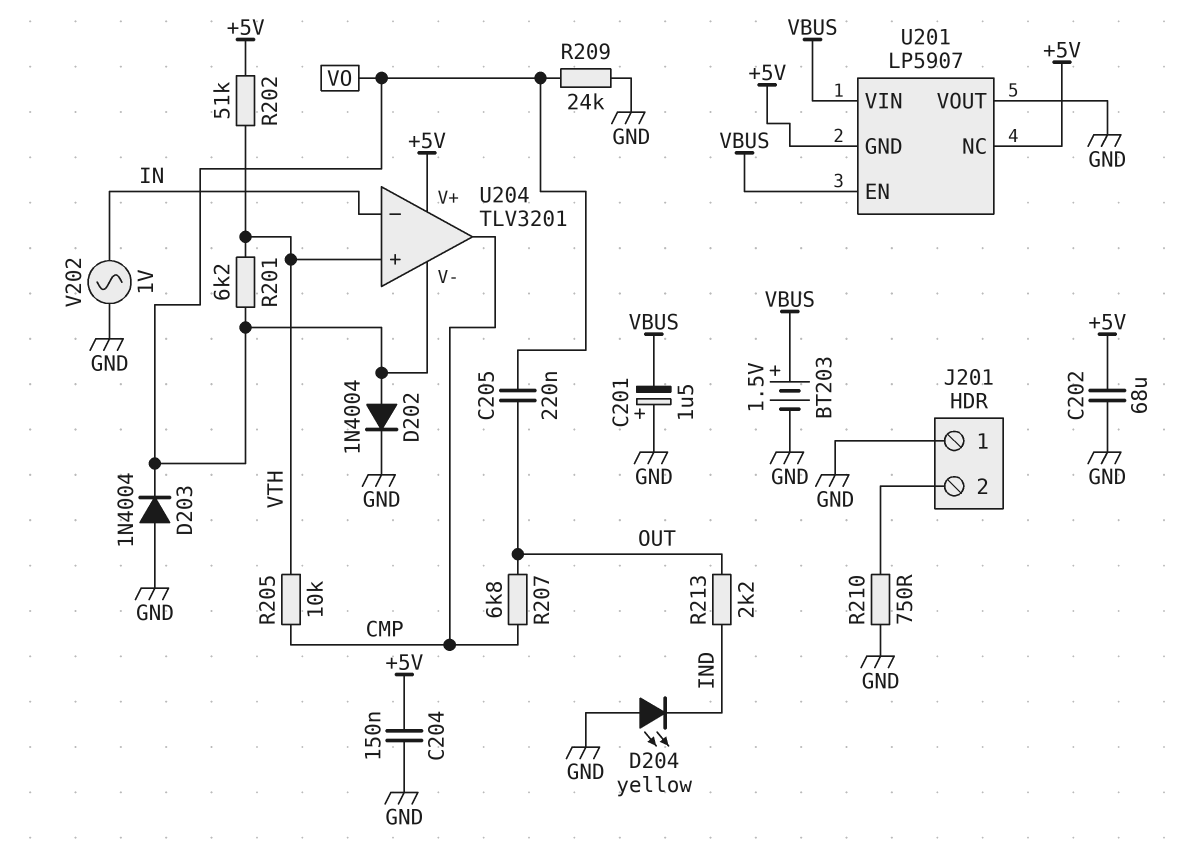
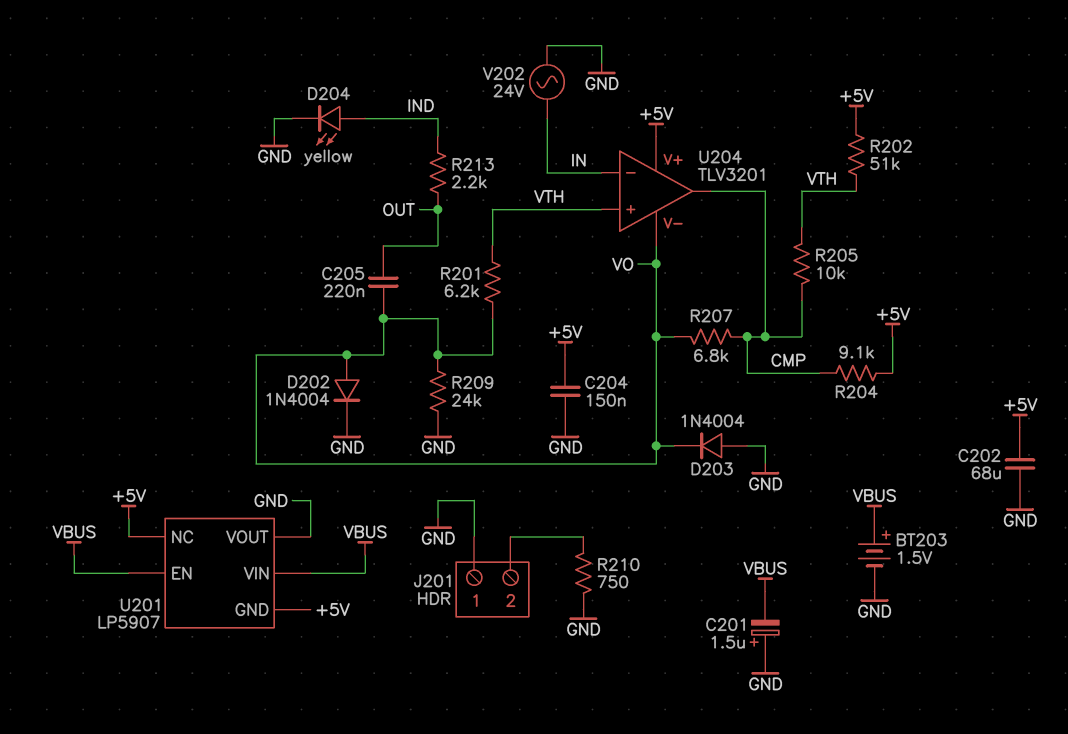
D204: LED yellow (A GND, K IND) -> LED yellow (A IND, K GND)
R204: none -> 9.1k (+5V, CMP)
R207: 6.8k (CMP, OUT) -> 6.8k (CMP, VO)
V202: AC 1V (GND, IN) -> AC 24V (GND, IN)

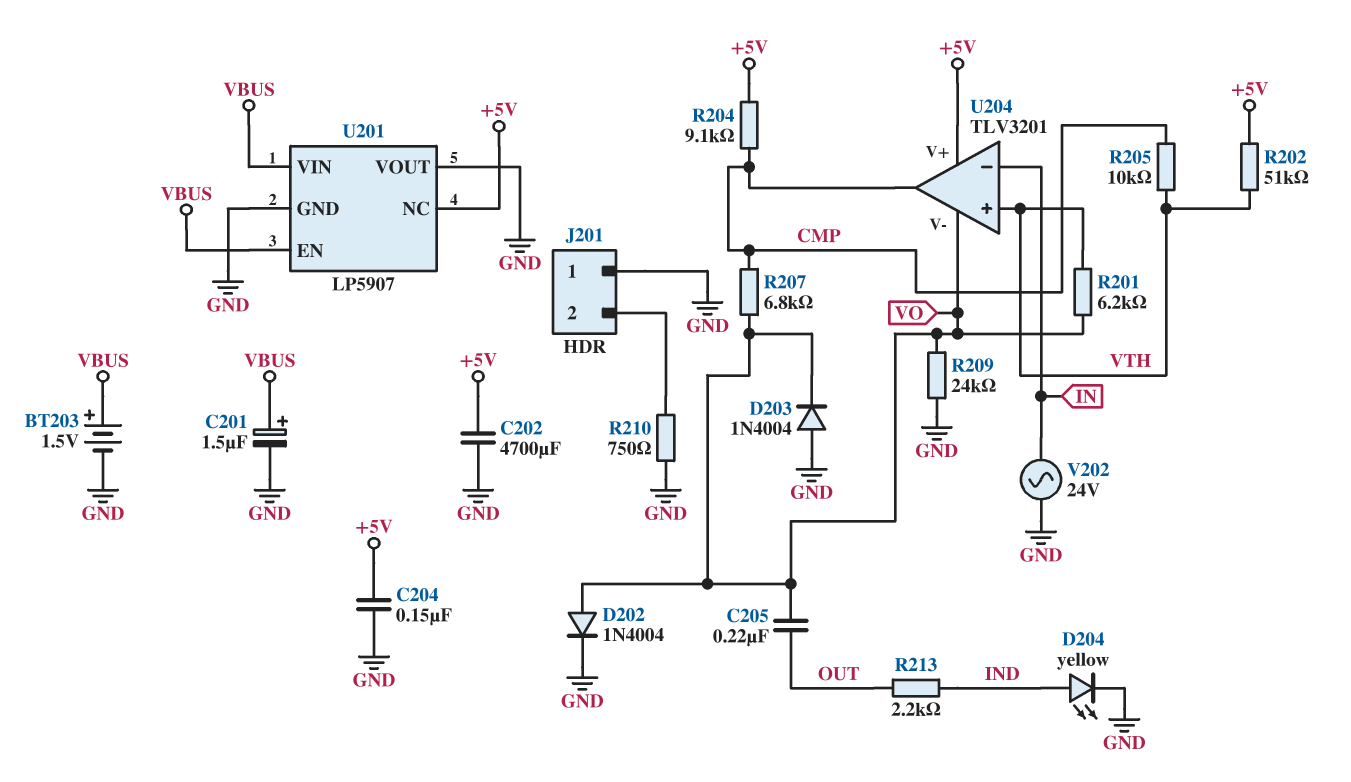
C201: 1.5uF (plus GND, minus VBUS) -> 1.5uF (plus VBUS, minus GND)
C202: 68uF (+5V, GND) -> 4700uF (+5V, GND)
U201 pin GND: +5V -> GND

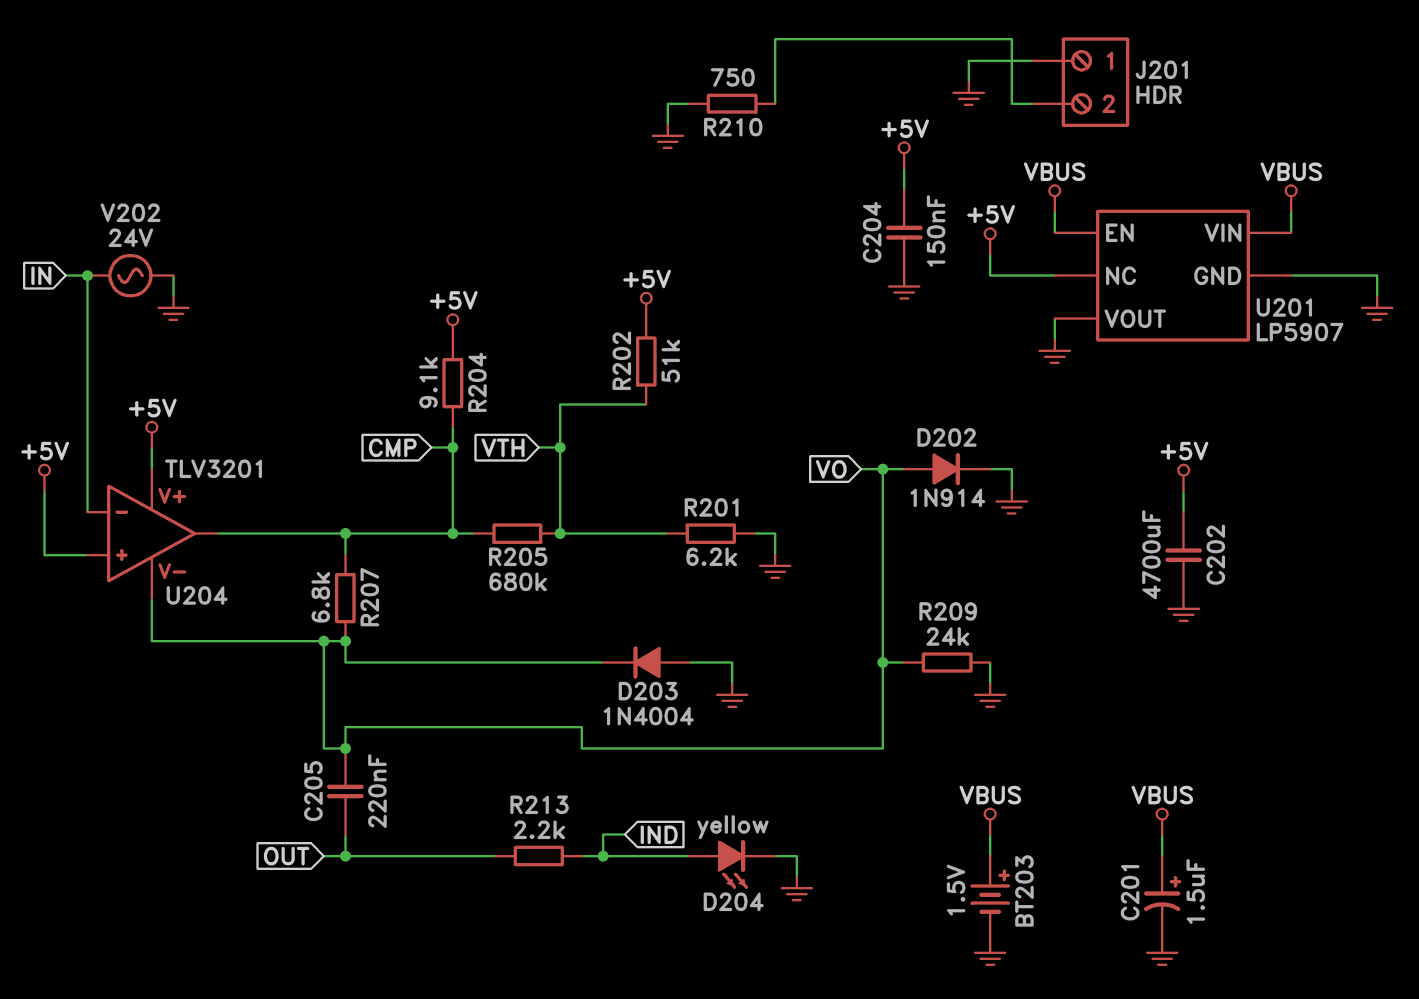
D202: diode 1N4004 (A VO, K GND) -> diode 1N914 (A VO, K GND)
R201: 6.2k (VO, VTH) -> 6.2k (GND, VTH)
R205: 10k (CMP, VTH) -> 680k (CMP, VTH)
U204 pin in+: VTH -> +5V

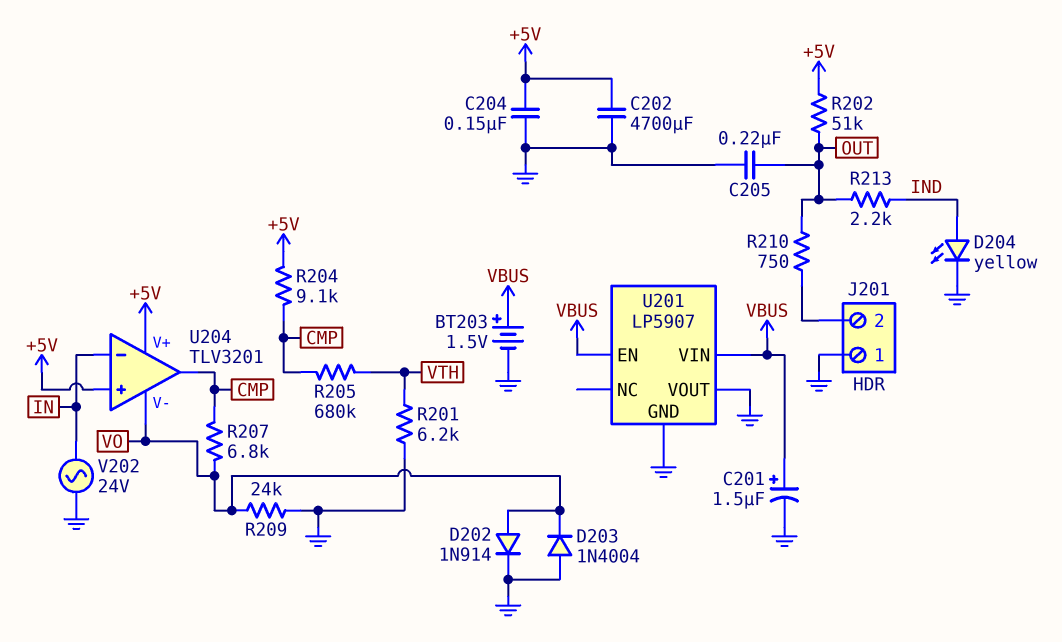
C205: 220nF (OUT, VO) -> 220nF (GND, OUT)
R202: 51k (+5V, VTH) -> 51k (+5V, OUT)
R210: 750 (GND, J201/2) -> 750 (J201/2, OUT)
U201 pin NC: +5V -> none

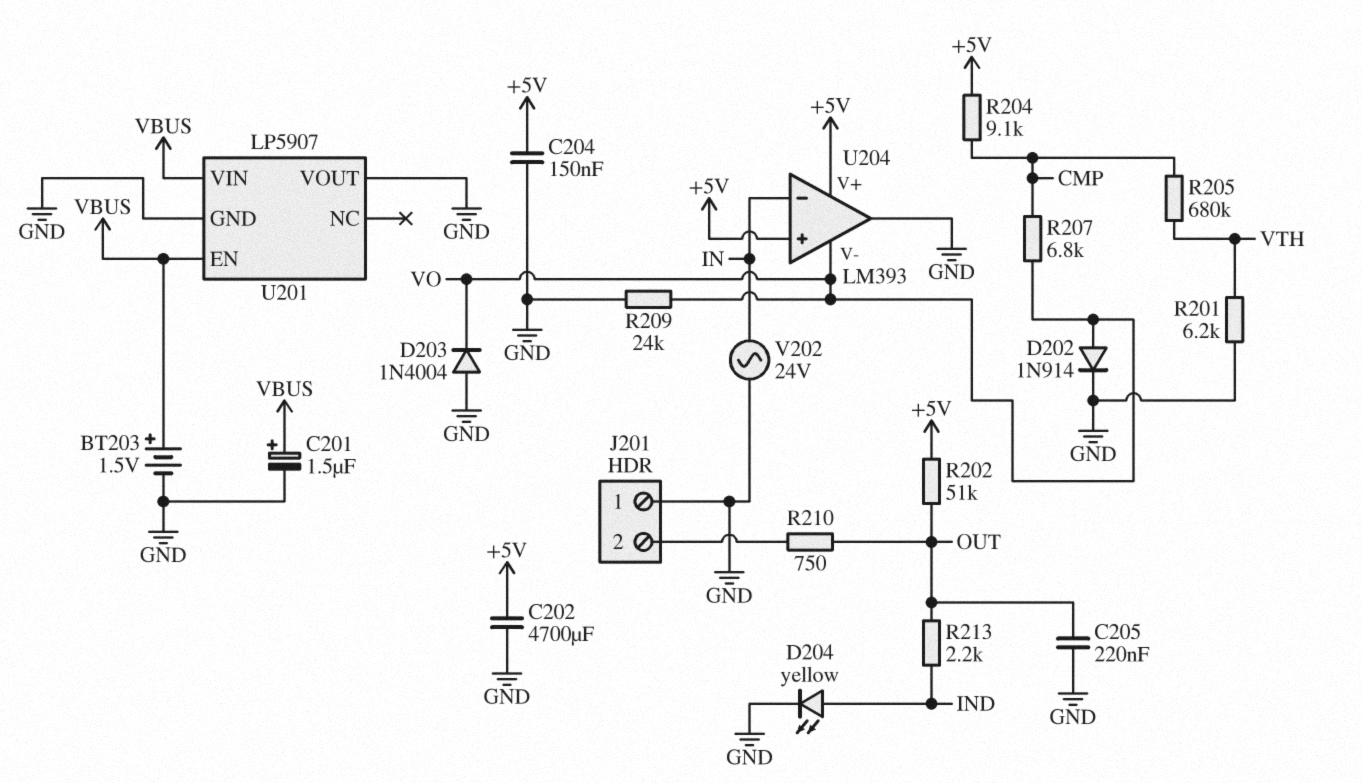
U204: TLV3201 -> LM393
U204 pin out: CMP -> GND

